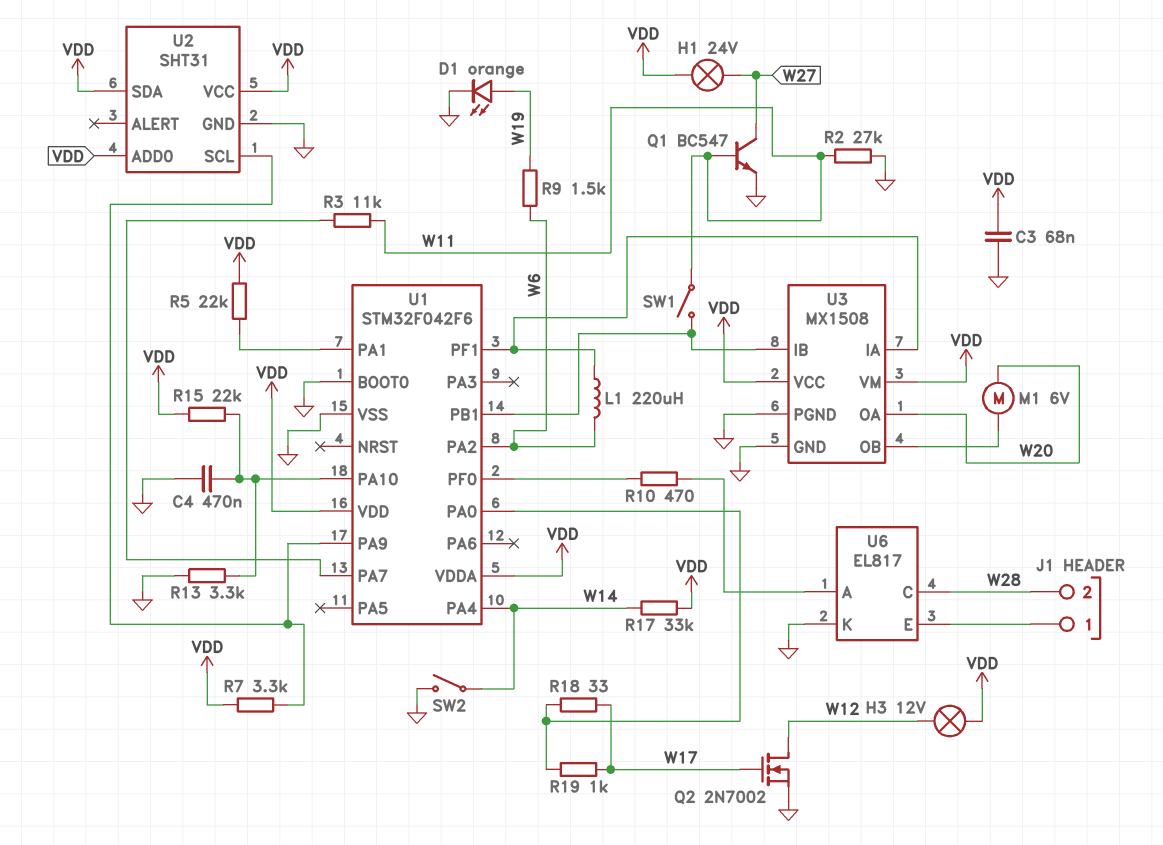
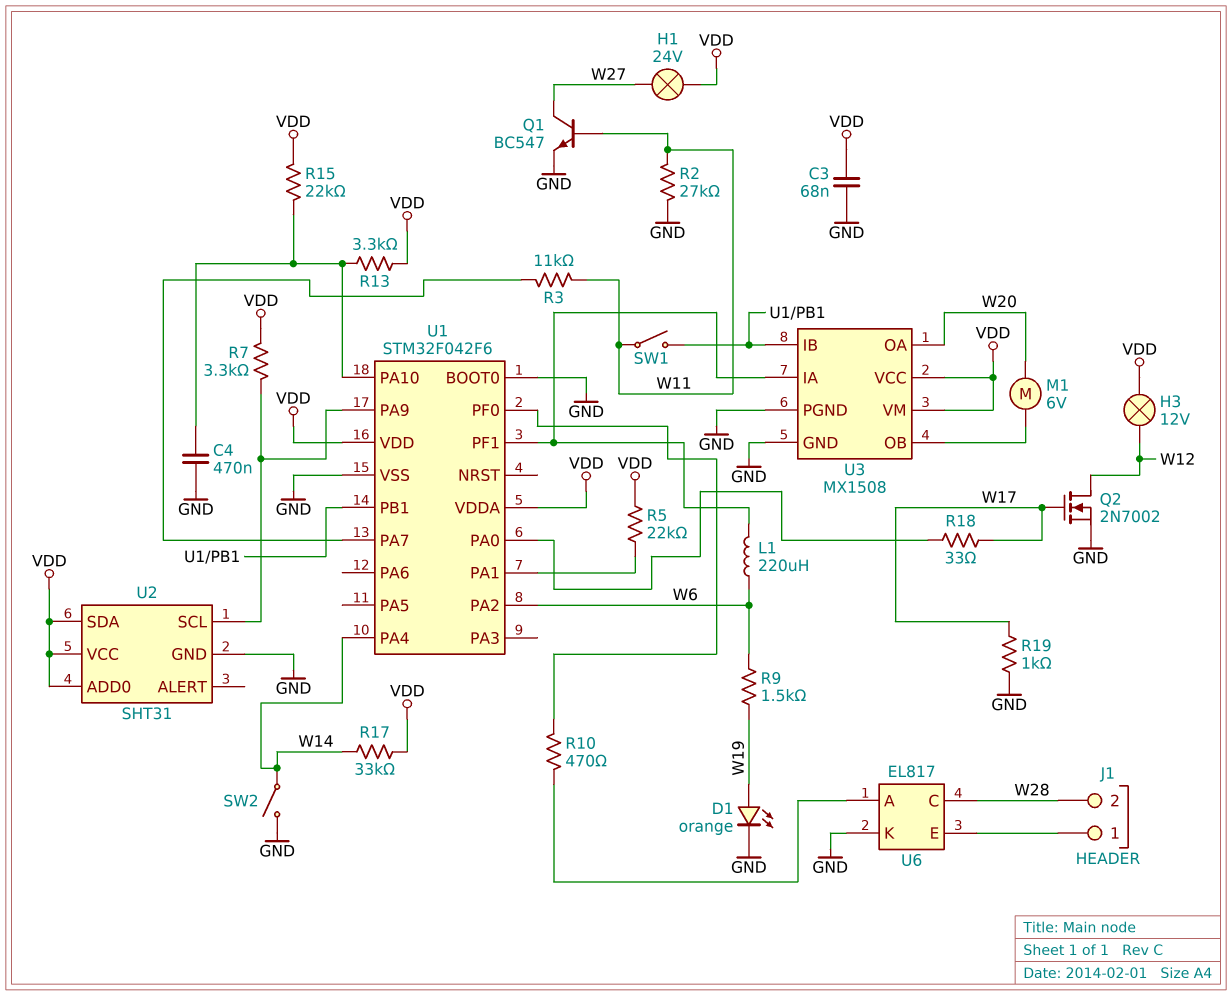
R13: 3.3k (GND, U1/PA10) -> 3.3k (U1/PA10, VDD)
R19: 1k (U1/PA0, W17) -> 1k (GND, W17)

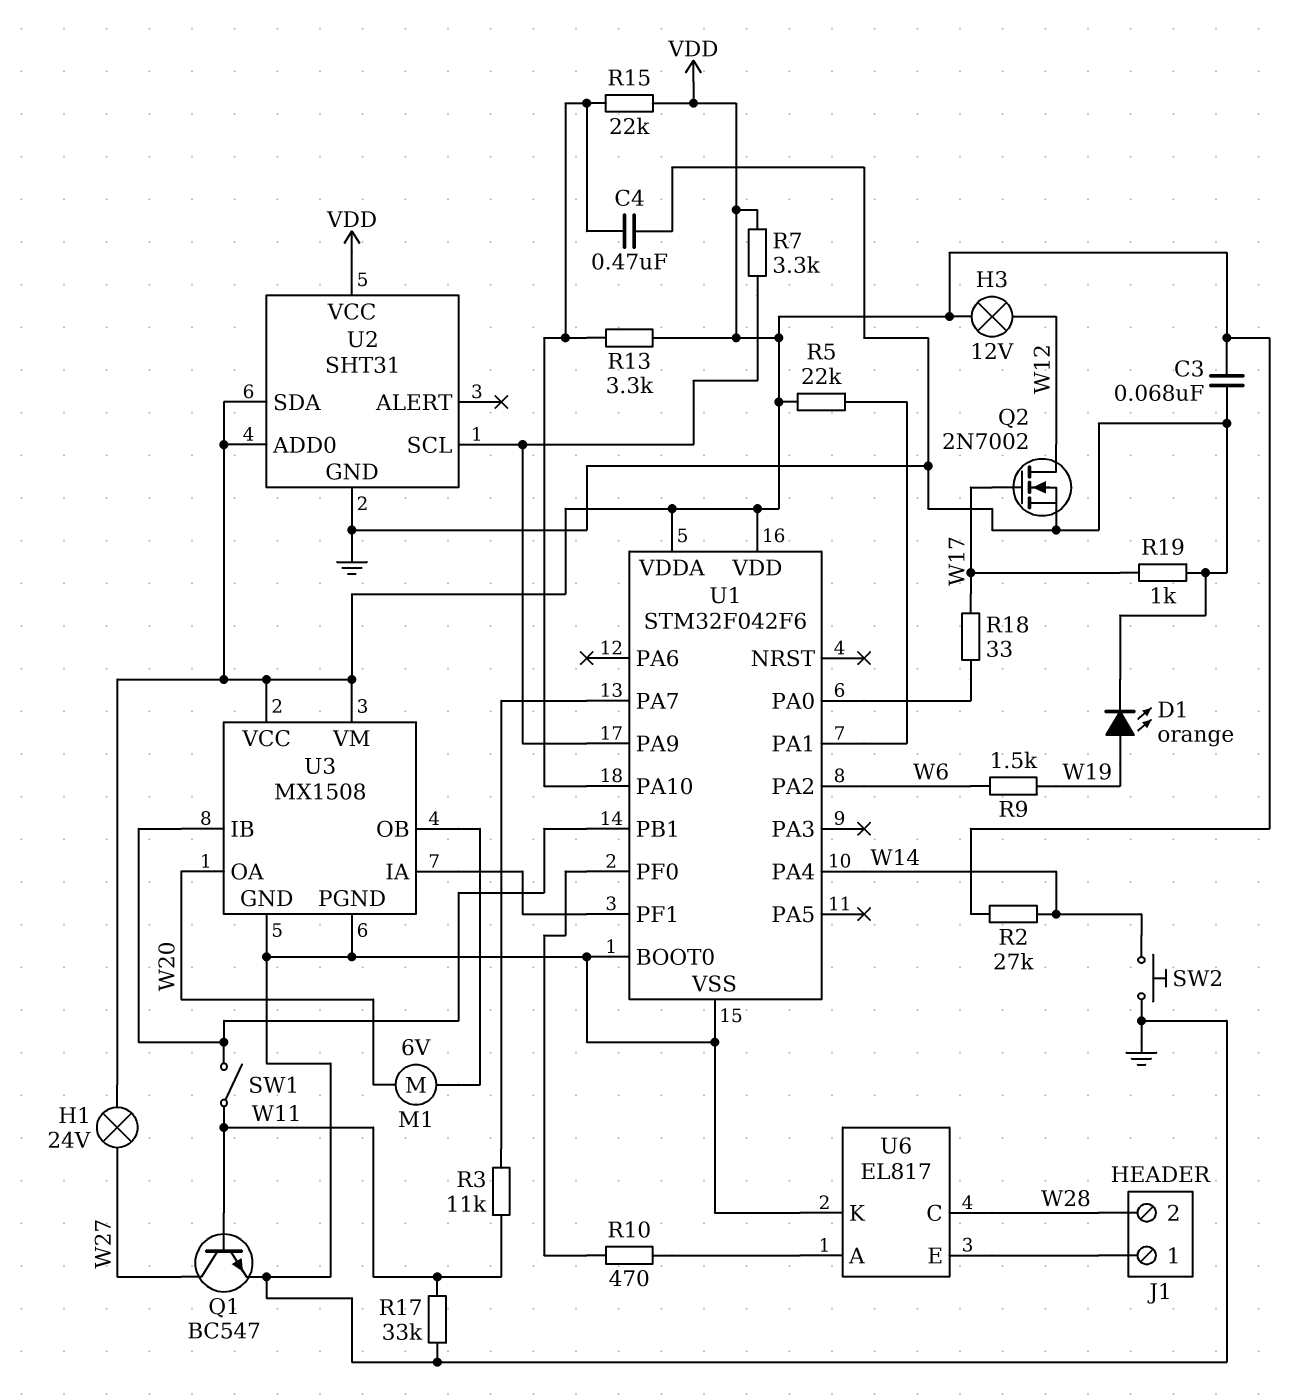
L1: 220uH (U1/PF1, W6) -> none
R2: 27k (GND, W11) -> 27k (VDD, W14)
R17: 33k (VDD, W14) -> 33k (GND, W11)
SW2: switch (GND, W14) -> button (GND, W14)

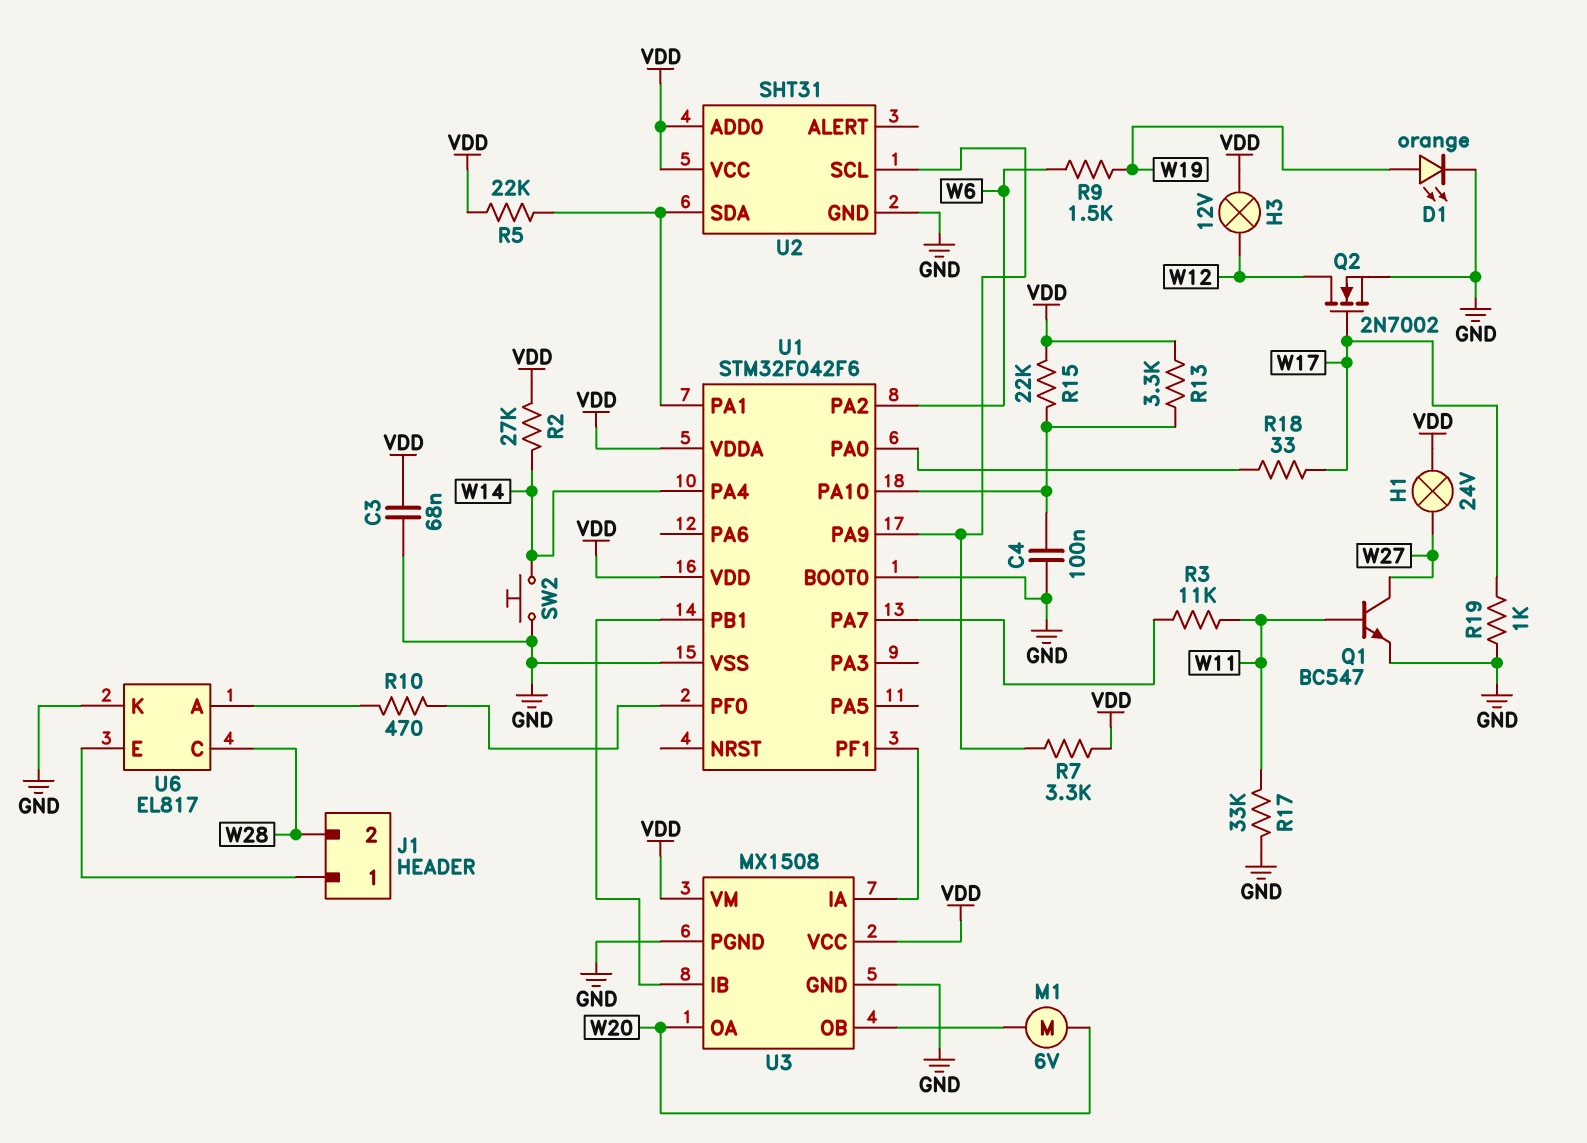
C4: 470nF (GND, U1/PA10) -> 100nF (GND, U1/PA10)
SW1: switch (U1/PB1, W11) -> none
U2 pin SDA: VDD -> U1/PA1

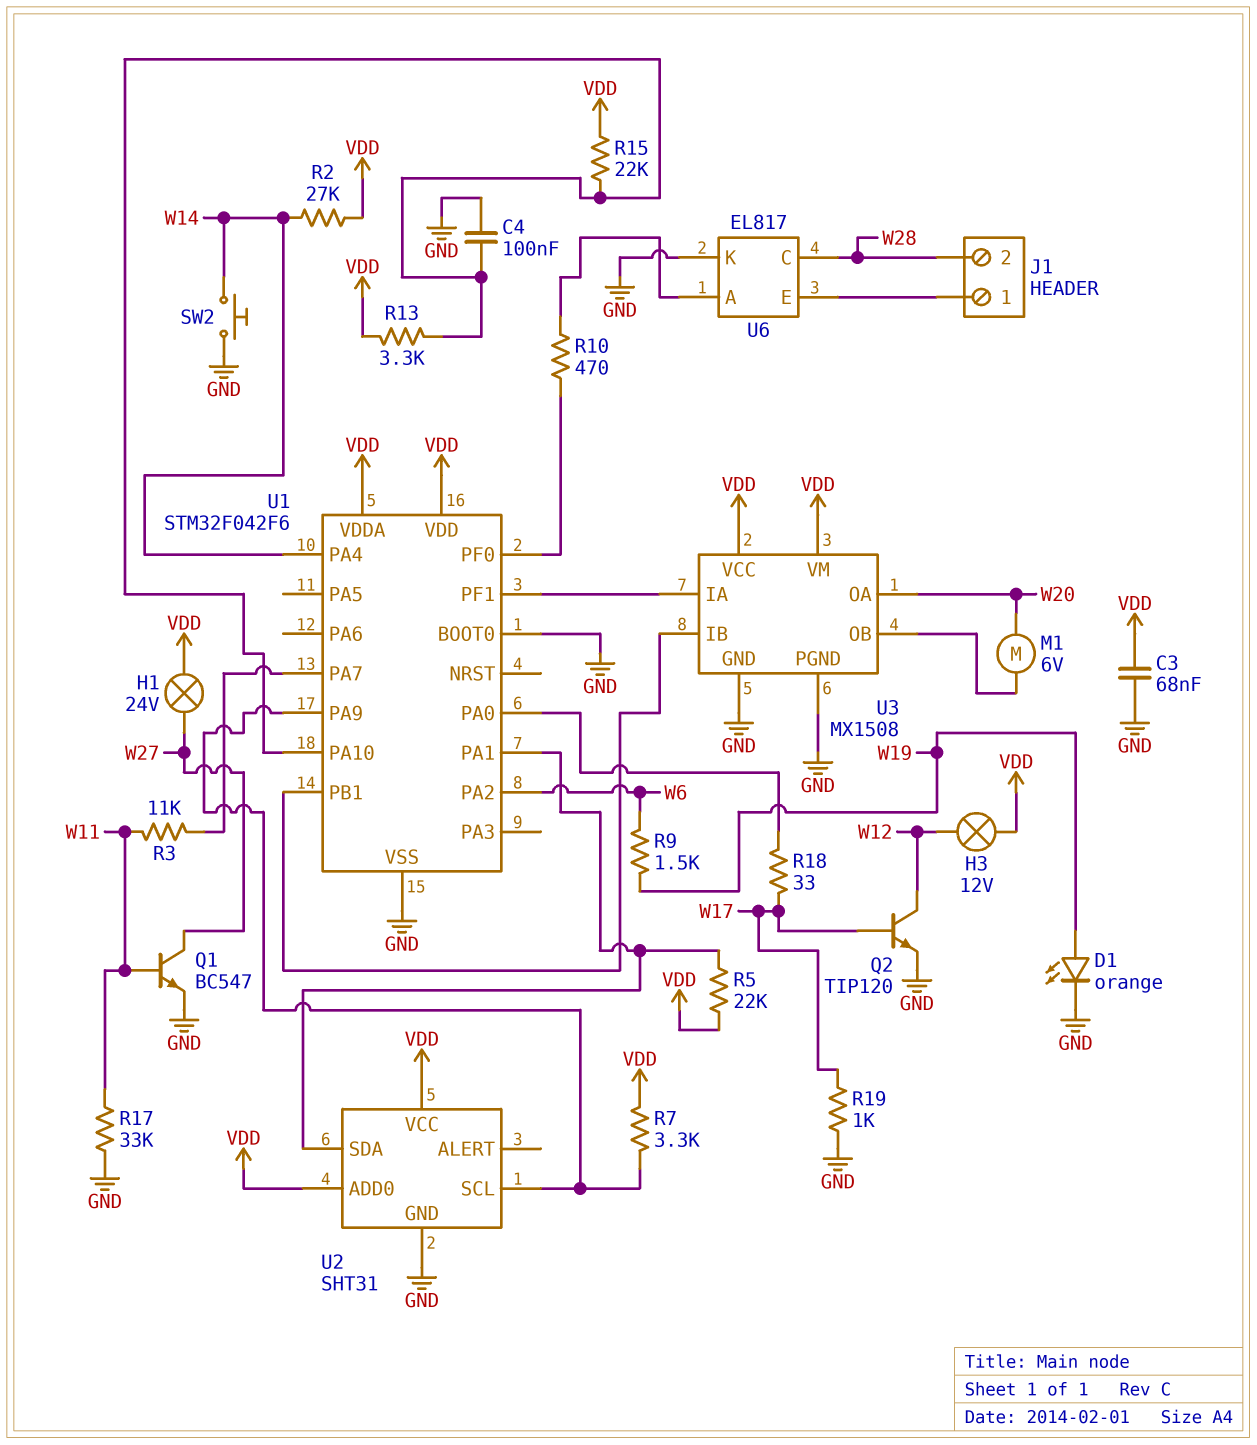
Q2: NMOS 2N7002 (G W17, D W12, S GND) -> NPN TIP120 (B W17, C W12, E GND)

